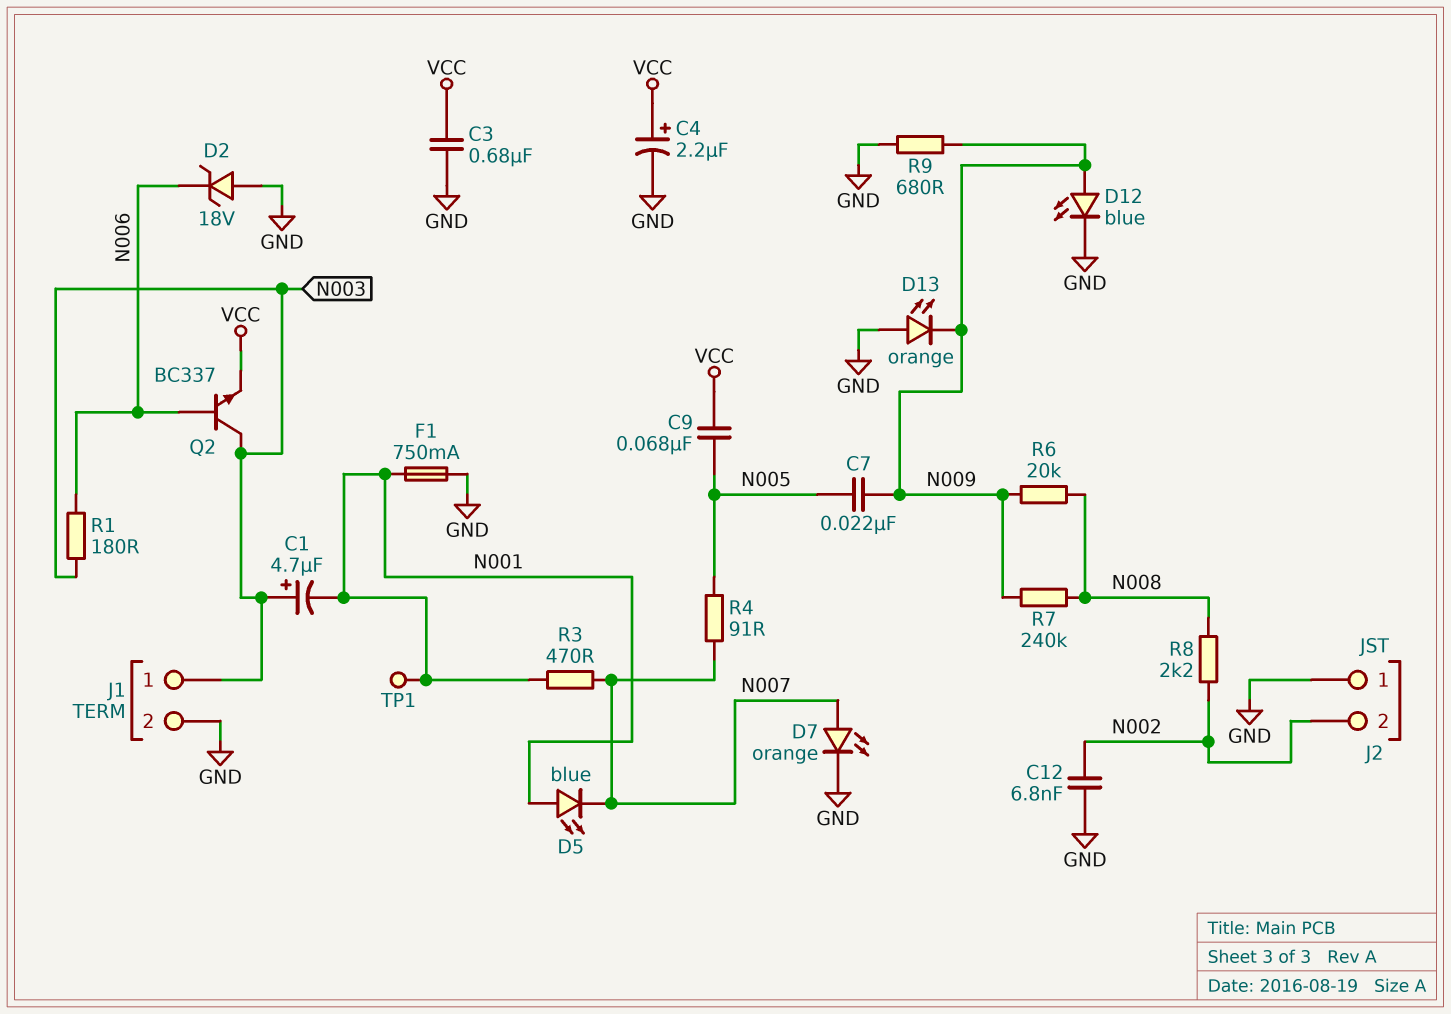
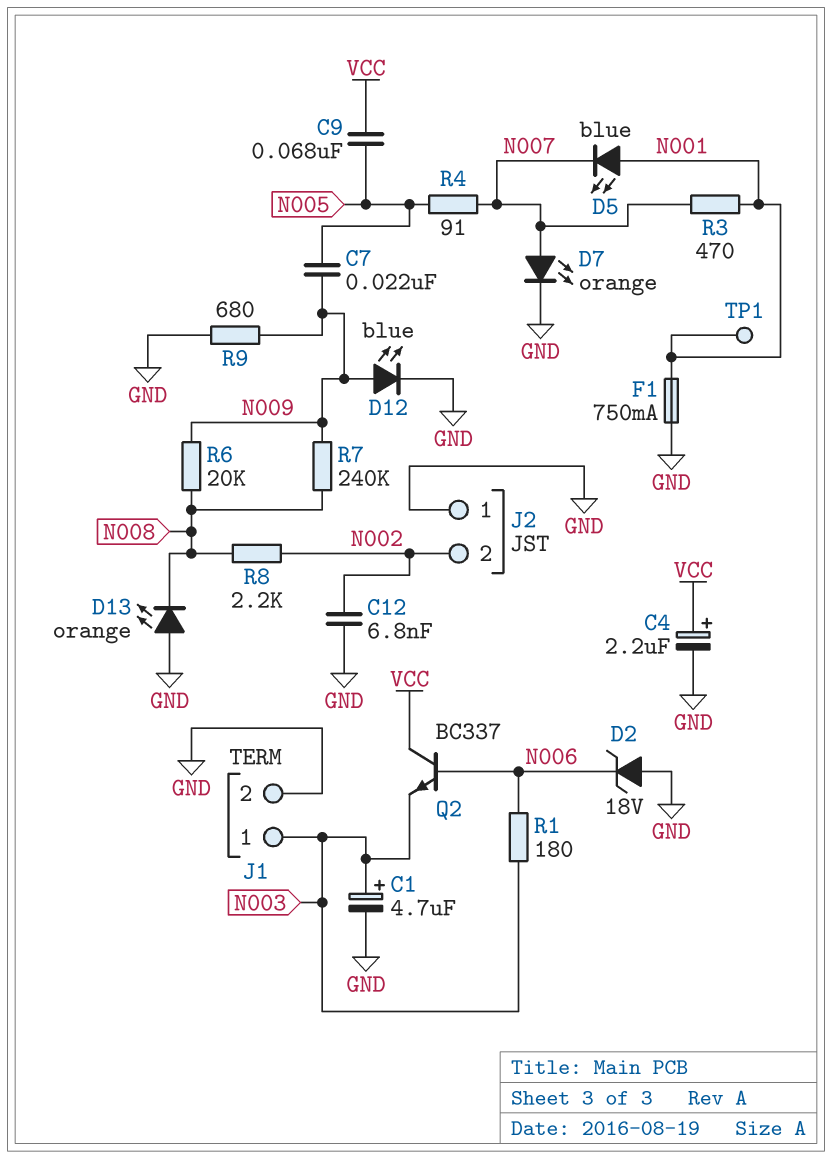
C1: 4.7uF (plus N003, minus N001) -> 4.7uF (plus N003, minus GND)
C3: 680nF (GND, VCC) -> none
D13: LED orange (A GND, K N009) -> LED orange (A GND, K N008)
Q2: NPN BC337 (B N006, C N003, E VCC) -> NPN BC337 (B N006, C VCC, E N003)

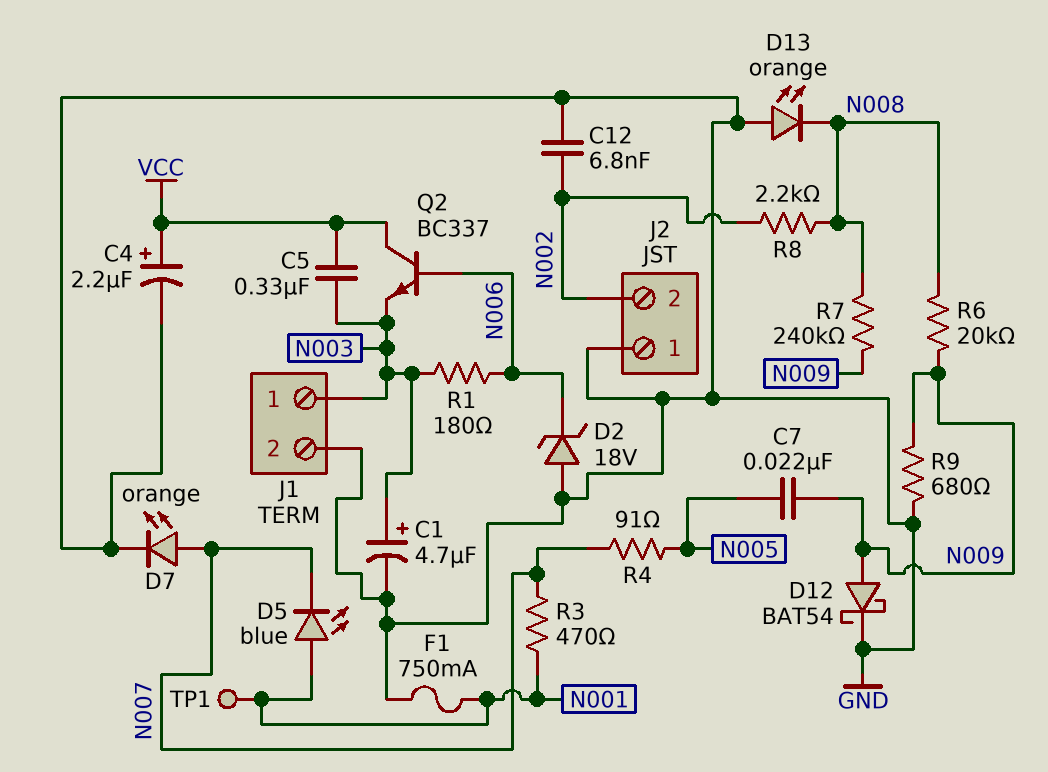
C5: none -> 330nF (N003, VCC)
C9: 68nF (N005, VCC) -> none
D12: LED blue (A N009, K GND) -> schottky BAT54 (A N009, K GND)

